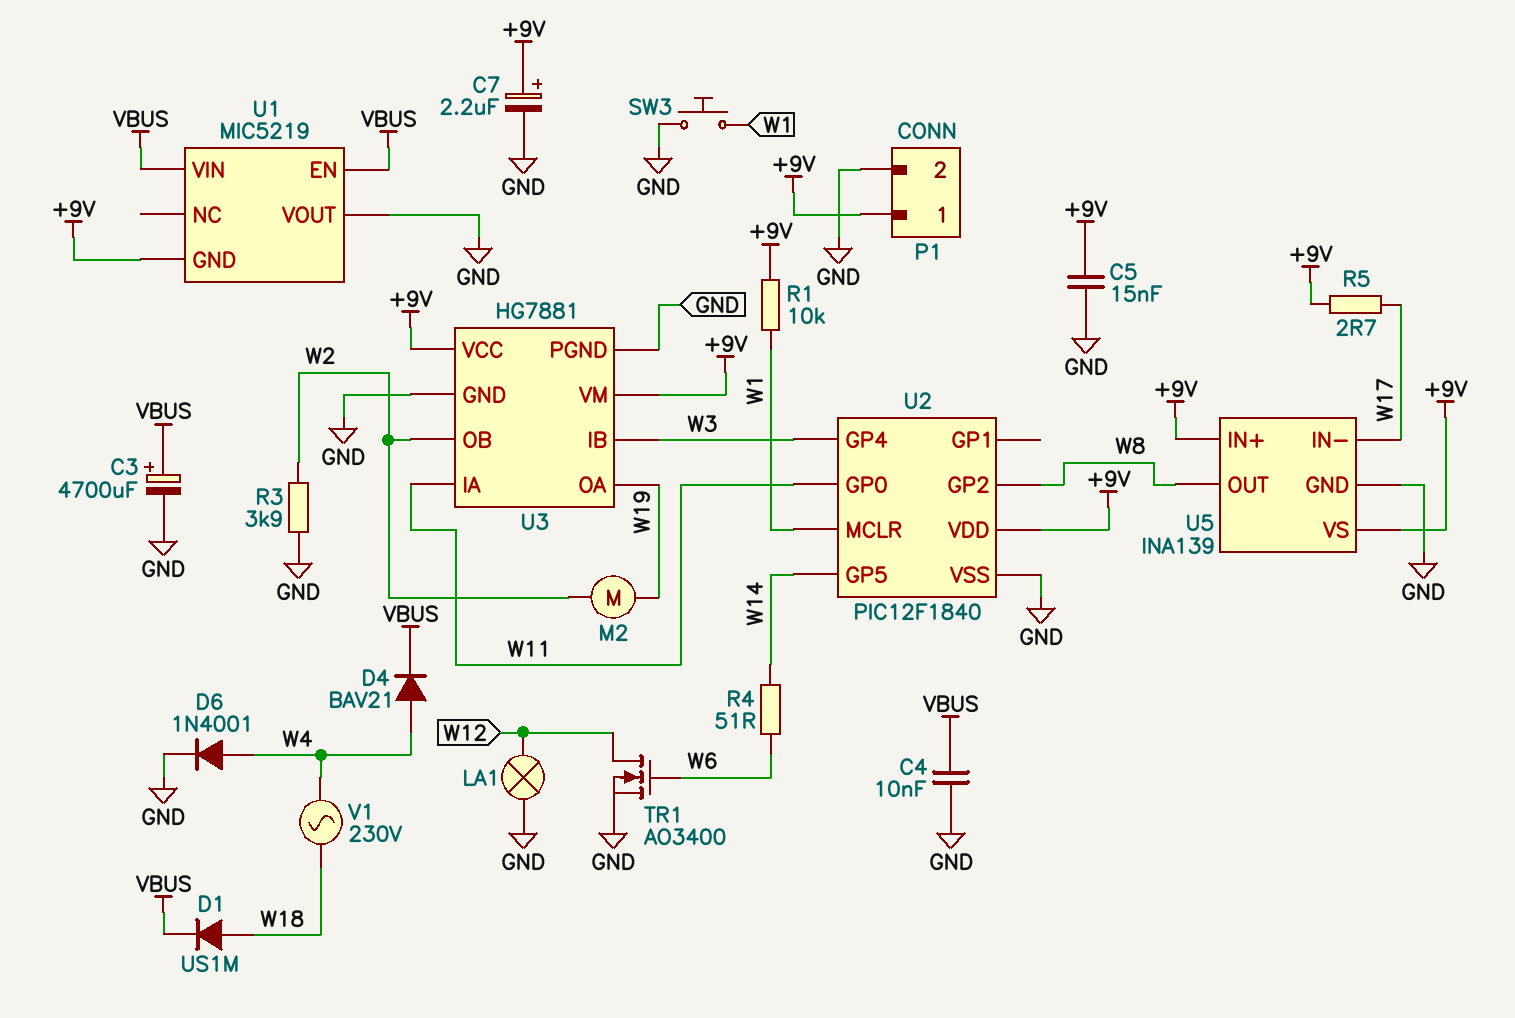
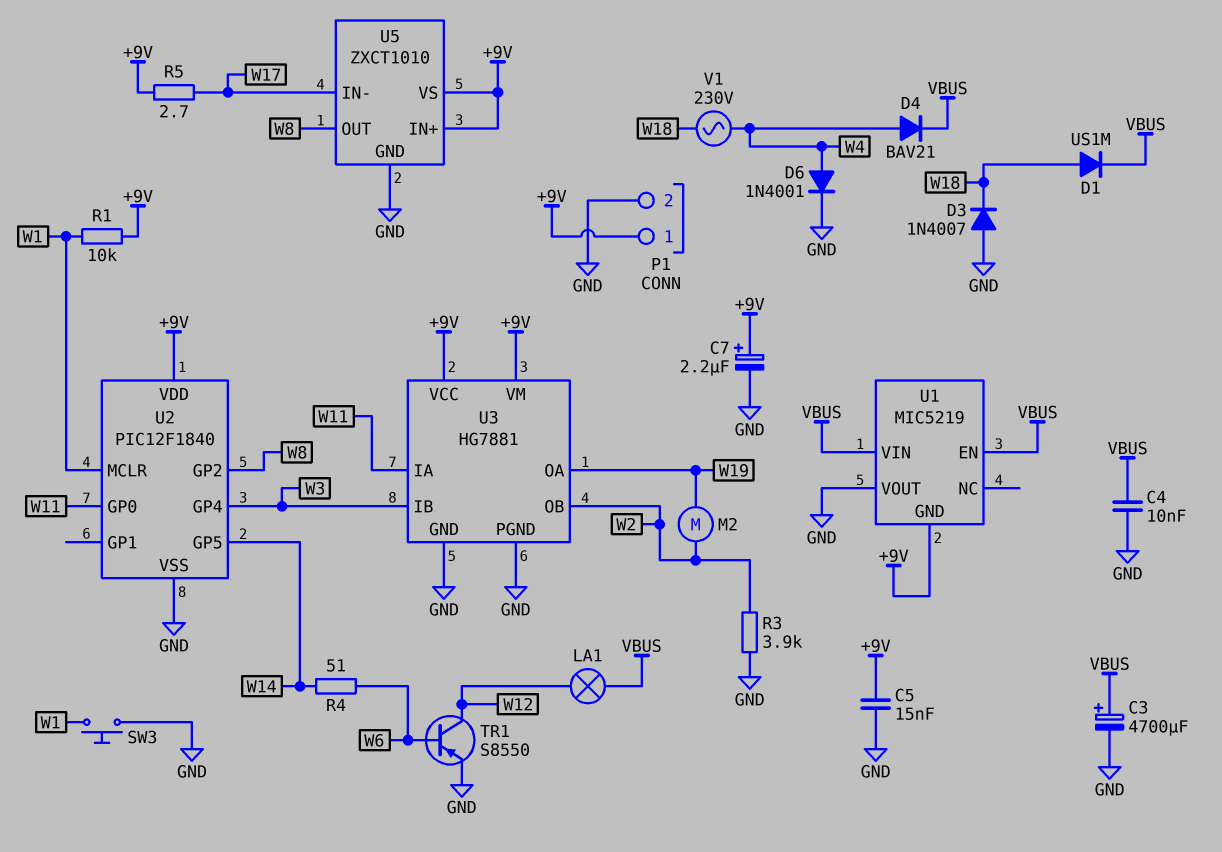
D3: none -> diode 1N4007 (A GND, K W18)
LA1: lamp (GND, W12) -> lamp (VBUS, W12)
TR1: NMOS AO3400 (G W6, D W12, S GND) -> PNP S8550 (B W6, C W12, E GND)
U5: INA139 -> ZXCT1010

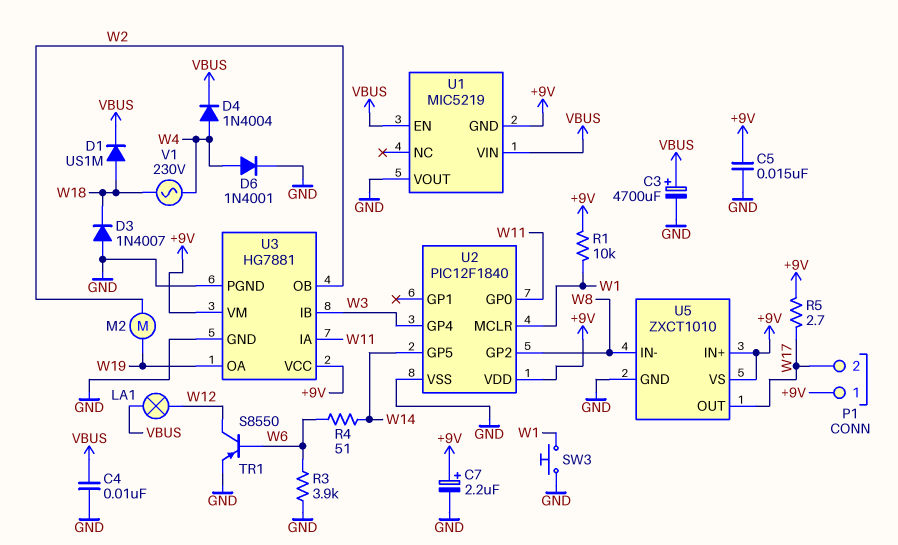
D4: diode BAV21 (A W4, K VBUS) -> diode 1N4004 (A W4, K VBUS)
P1 pin 2: GND -> W17
R3: 3.9k (GND, W2) -> 3.9k (GND, W6)
U5 pin IN-: W17 -> W8
U5 pin OUT: W8 -> W17

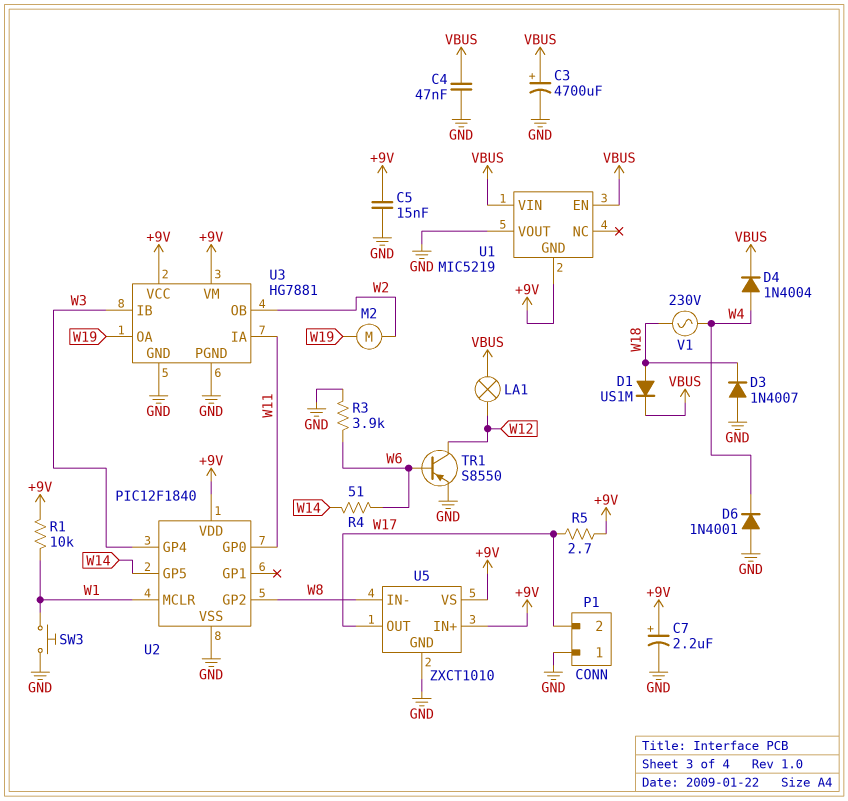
C4: 10nF (GND, VBUS) -> 47nF (GND, VBUS)
D6: diode 1N4001 (A W4, K GND) -> diode 1N4001 (A GND, K W4)
P1 pin 1: +9V -> GND

